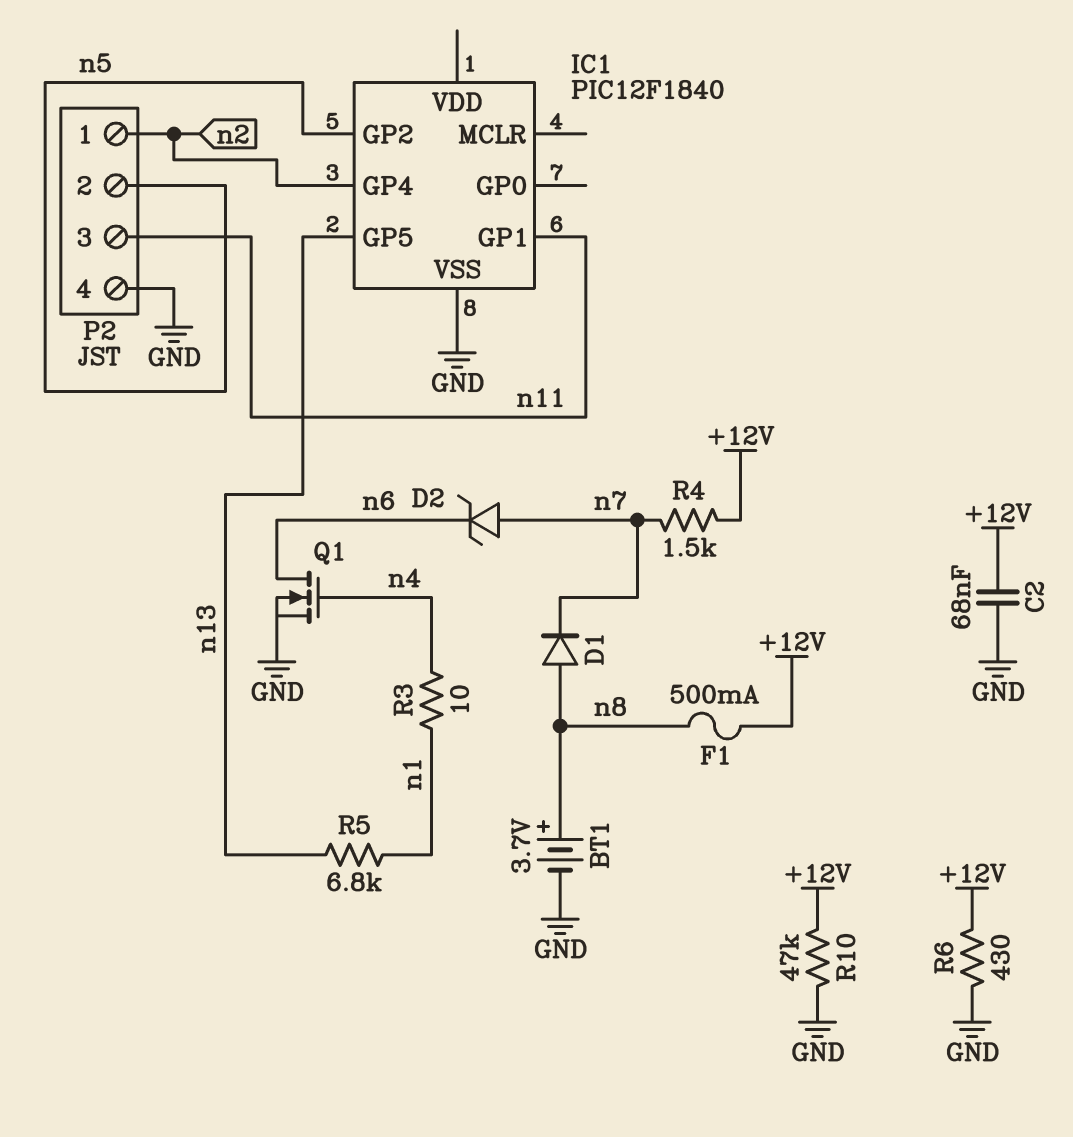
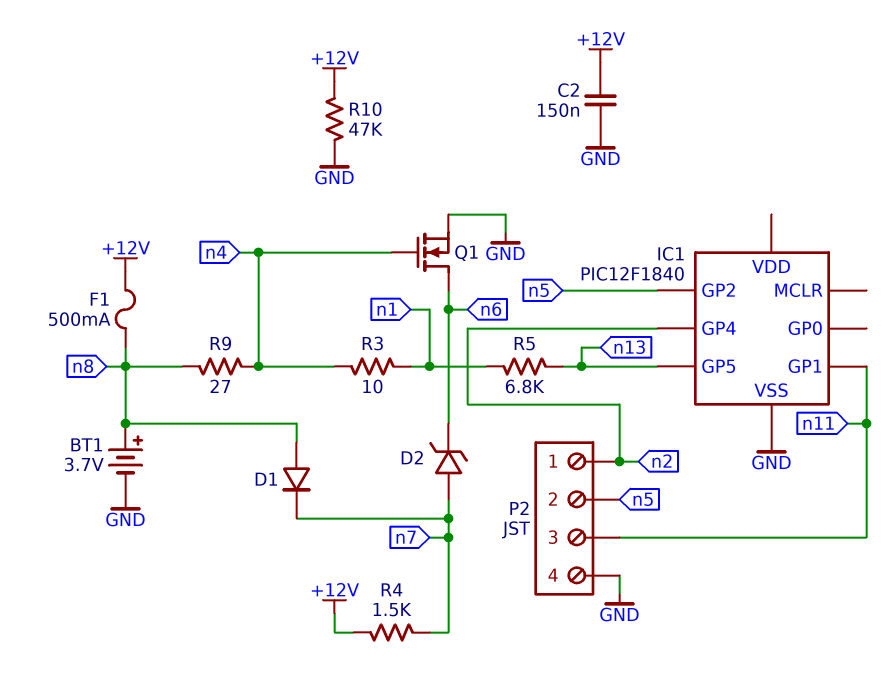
C2: 68nF (+12V, GND) -> 150nF (+12V, GND)
R6: 430 (+12V, GND) -> none
R9: none -> 27 (n4, n8)

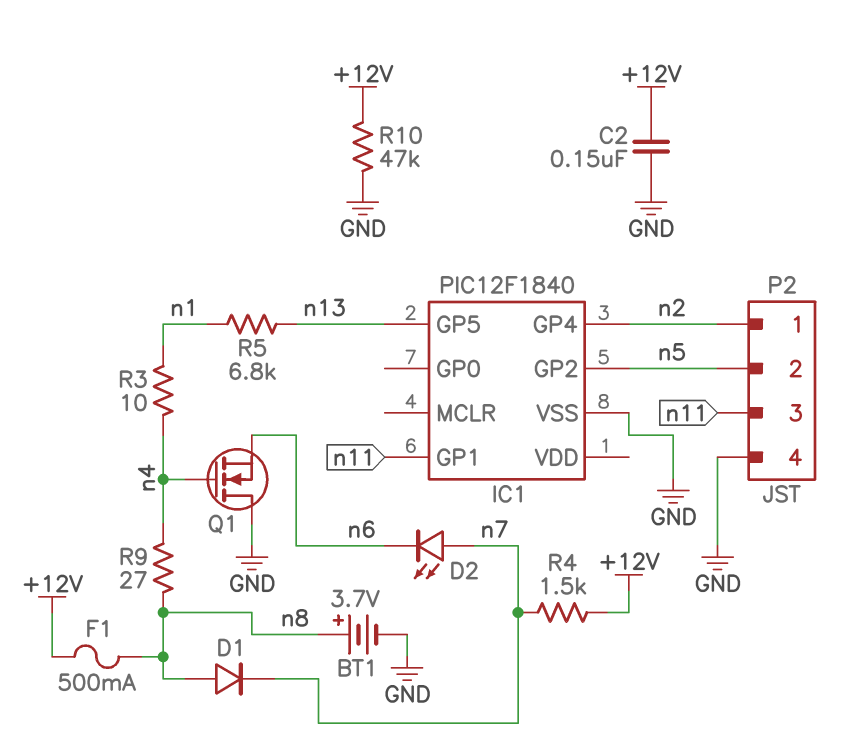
D2: zener (A n7, K n6) -> LED (A n7, K n6)
Q1: NMOS (G n4, D n6, S GND) -> NMOS (G n4, D GND, S n6)

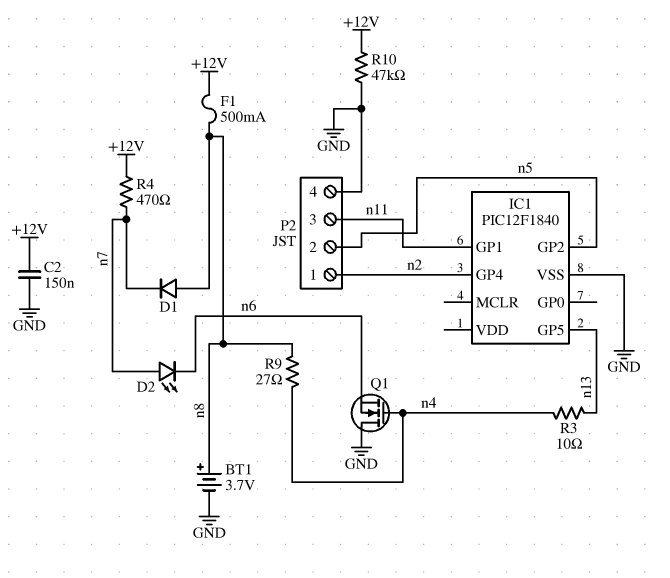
R3: 10 (n1, n4) -> 10 (n4, n13)
R4: 1.5k (+12V, n7) -> 470 (+12V, n7)
R5: 6.8k (n1, n13) -> none

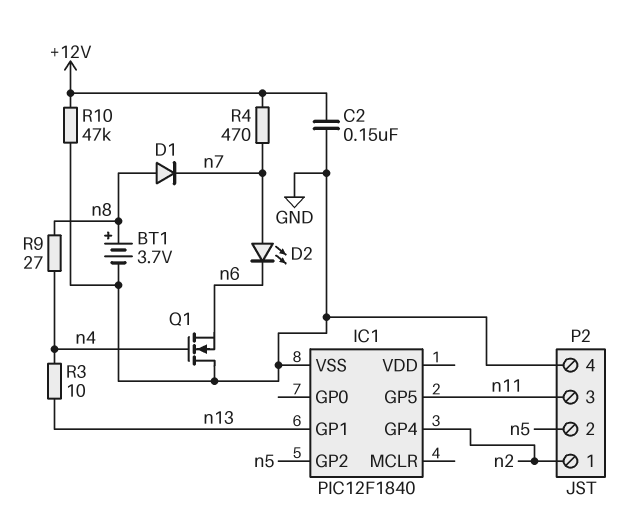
F1: 500mA (+12V, n8) -> none
IC1 pin GP1: n11 -> n13
IC1 pin GP5: n13 -> n11

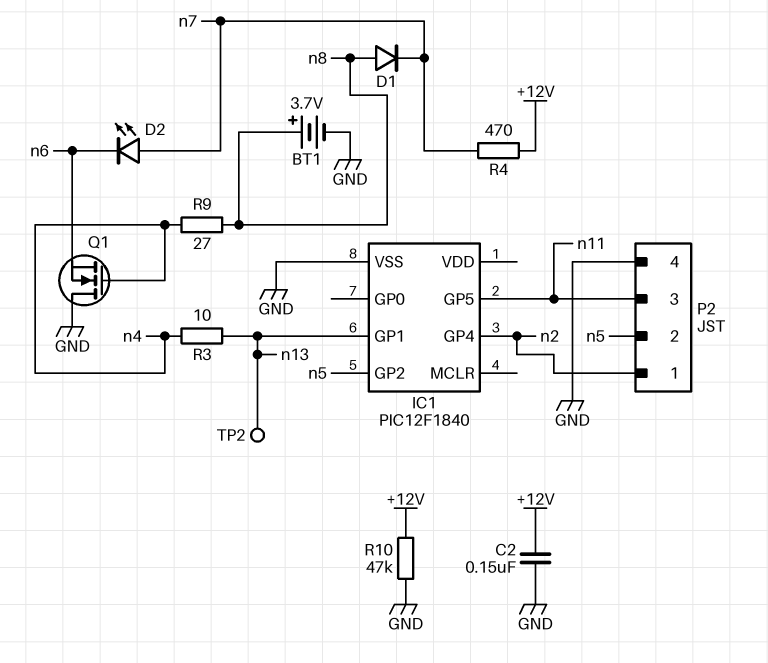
TP2: none -> test point (n13)

